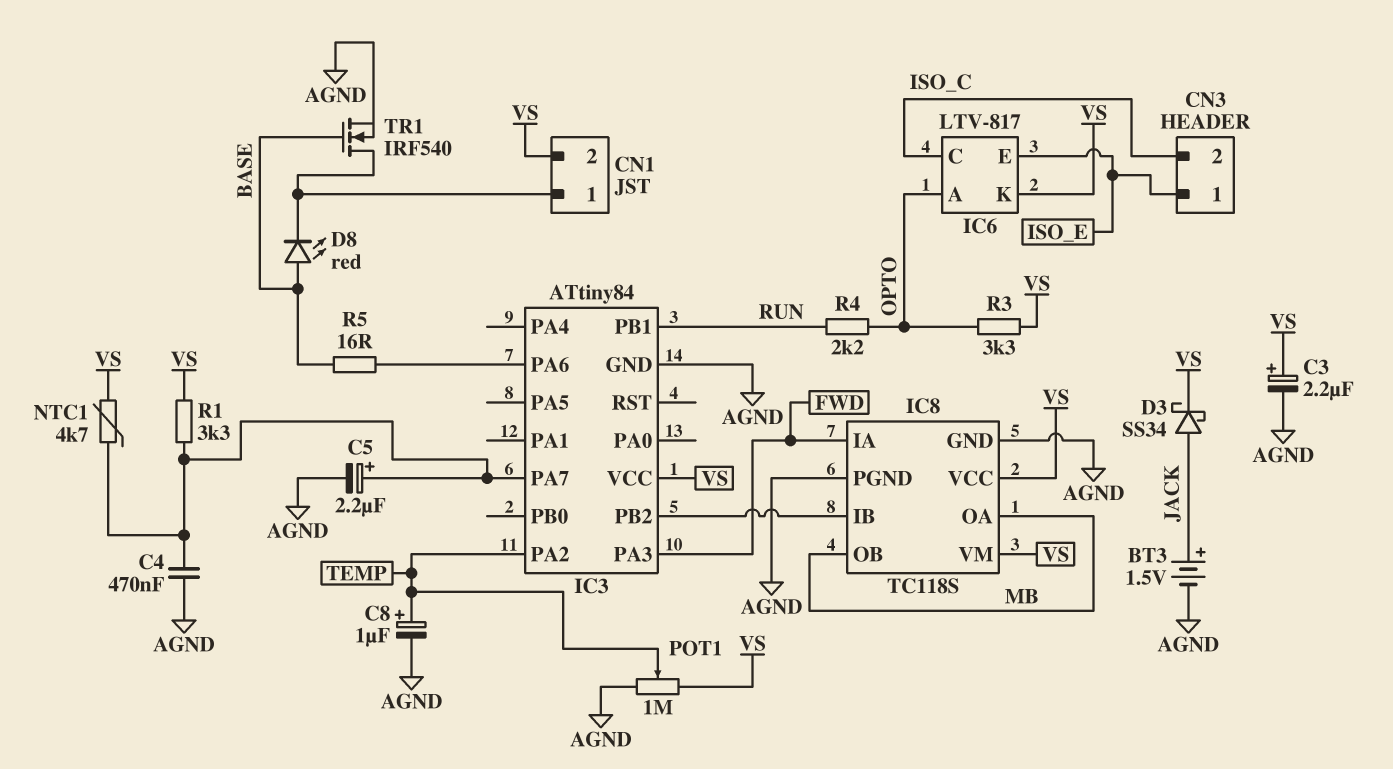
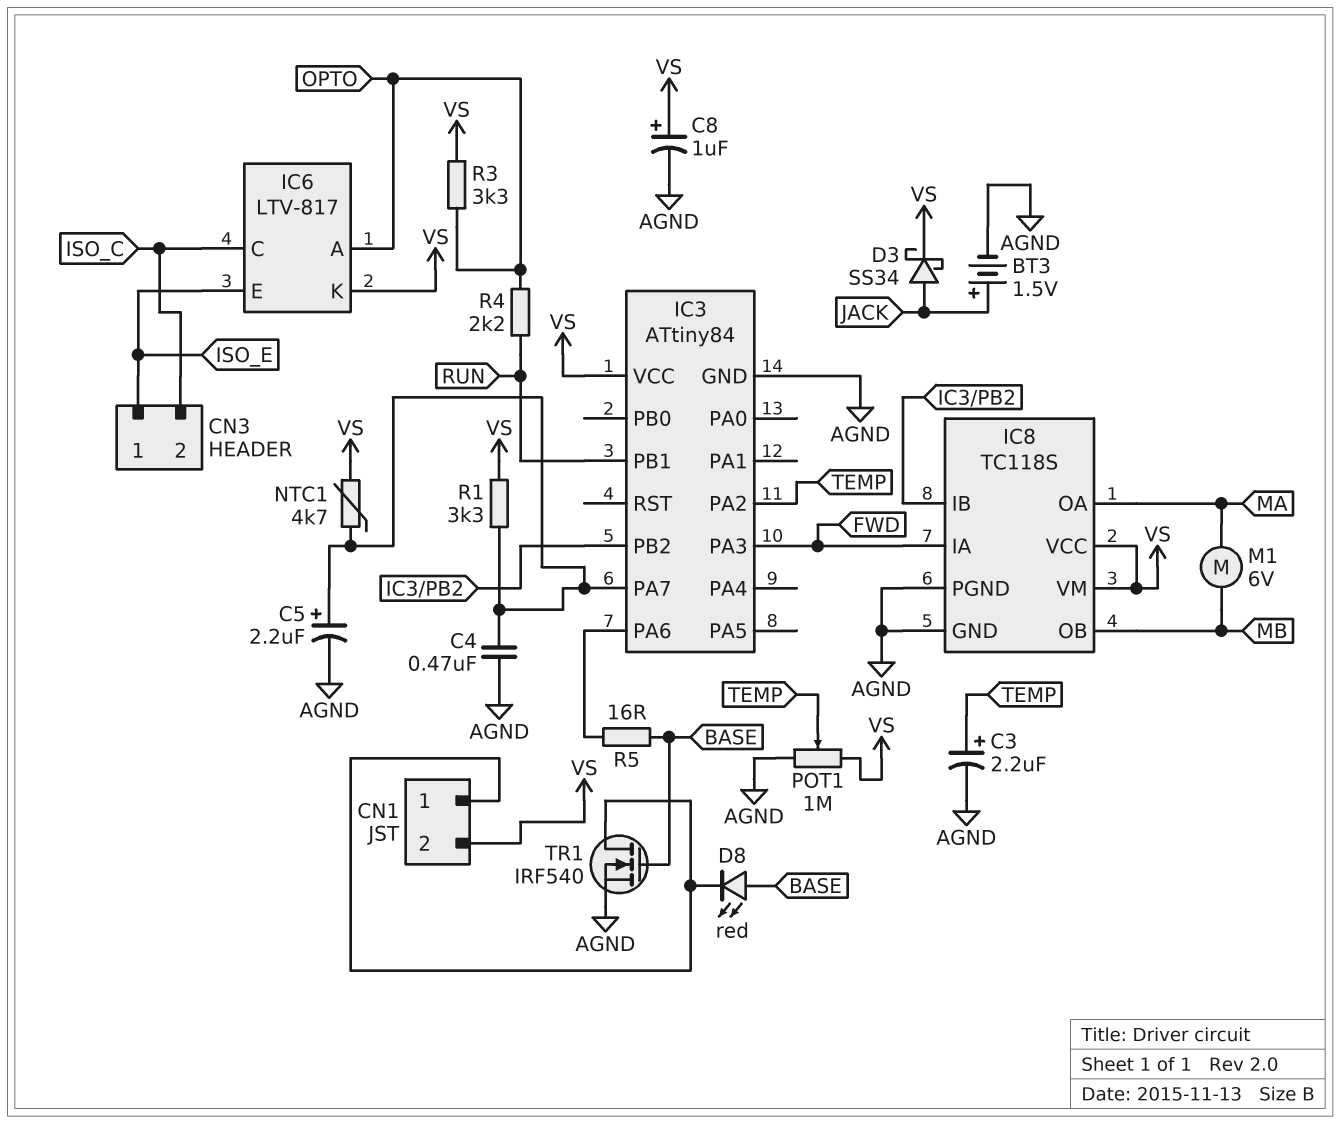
C3: 2.2uF (plus VS, minus AGND) -> 2.2uF (plus TEMP, minus AGND)
C8: 1uF (plus TEMP, minus AGND) -> 1uF (plus VS, minus AGND)
IC8 pin OA: MB -> MA
M1: none -> motor 6V (MA, MB)

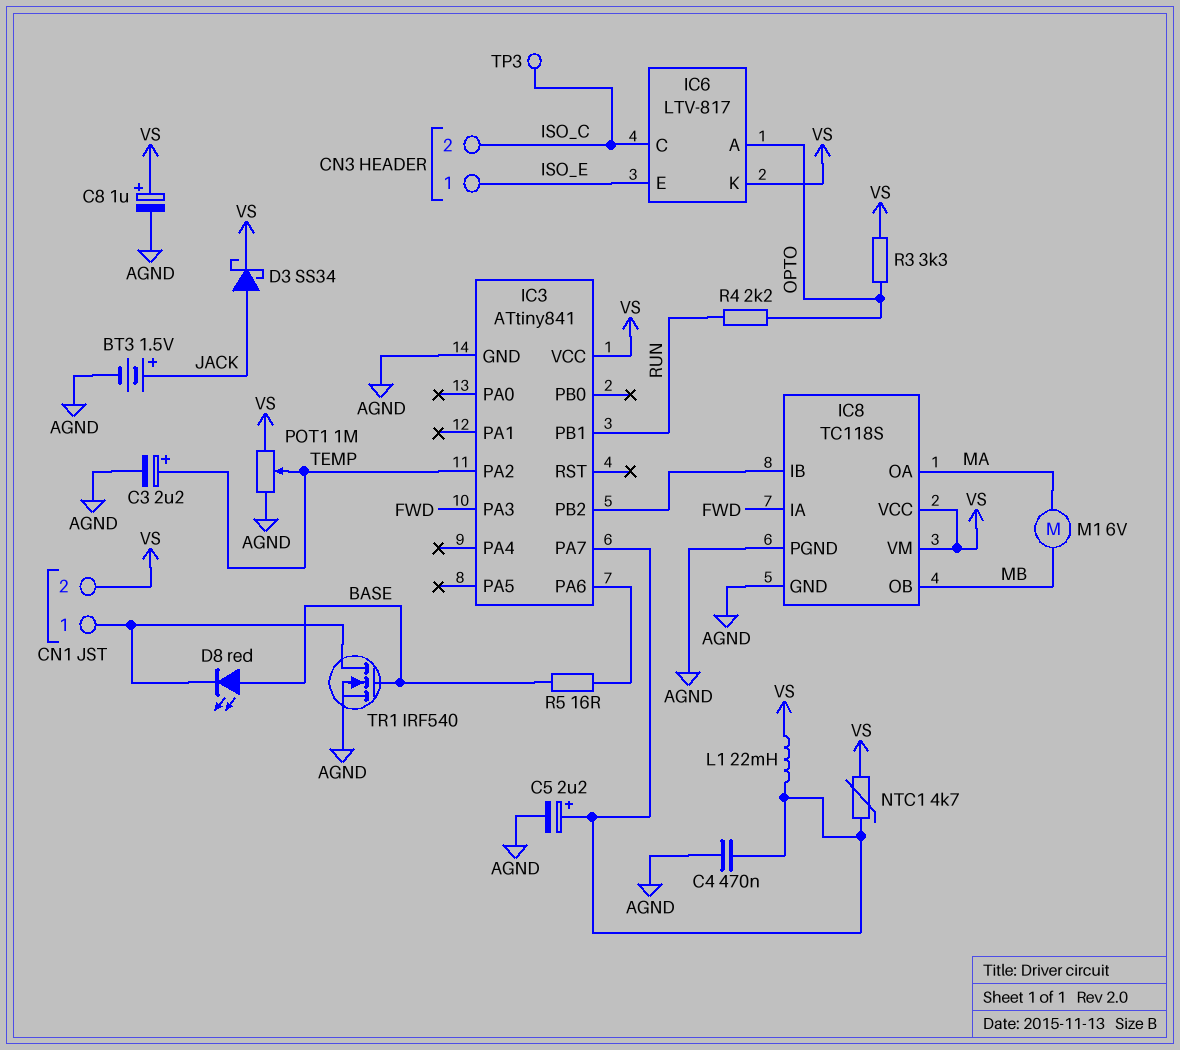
IC3: ATtiny84 -> ATtiny841
L1: none -> 22mH (IC3/PA7, VS)
R1: 3.3k (IC3/PA7, VS) -> none
TP3: none -> test point (ISO_C)

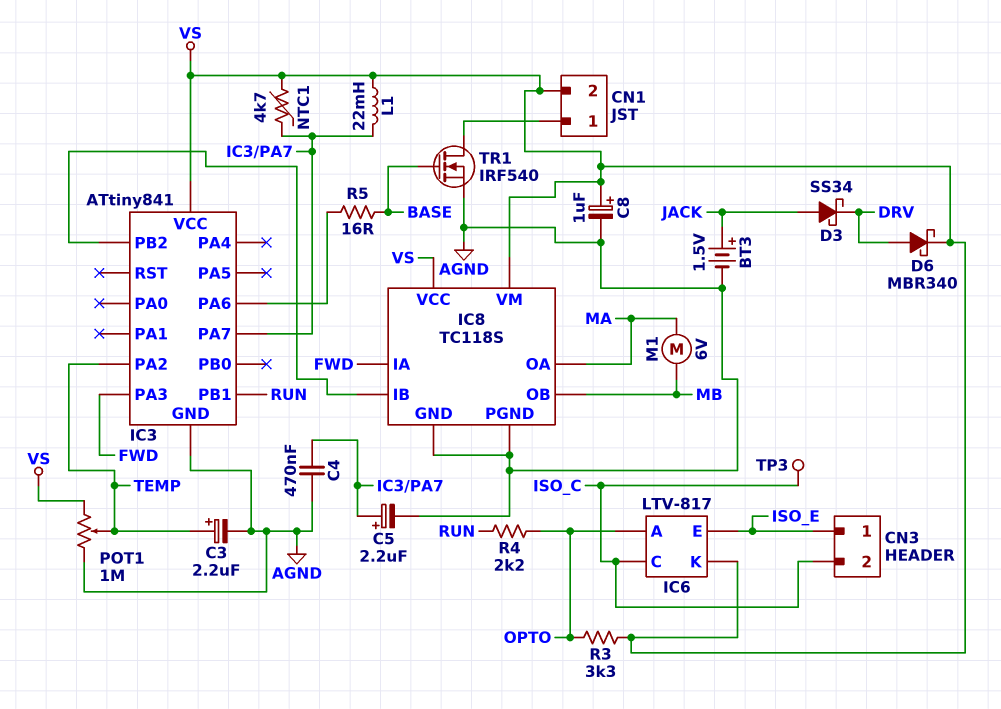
D3: schottky SS34 (A JACK, K VS) -> schottky SS34 (A JACK, K DRV)
D6: none -> schottky MBR340 (A DRV, K VS)
D8: LED red (A BASE, K CN1/1) -> none

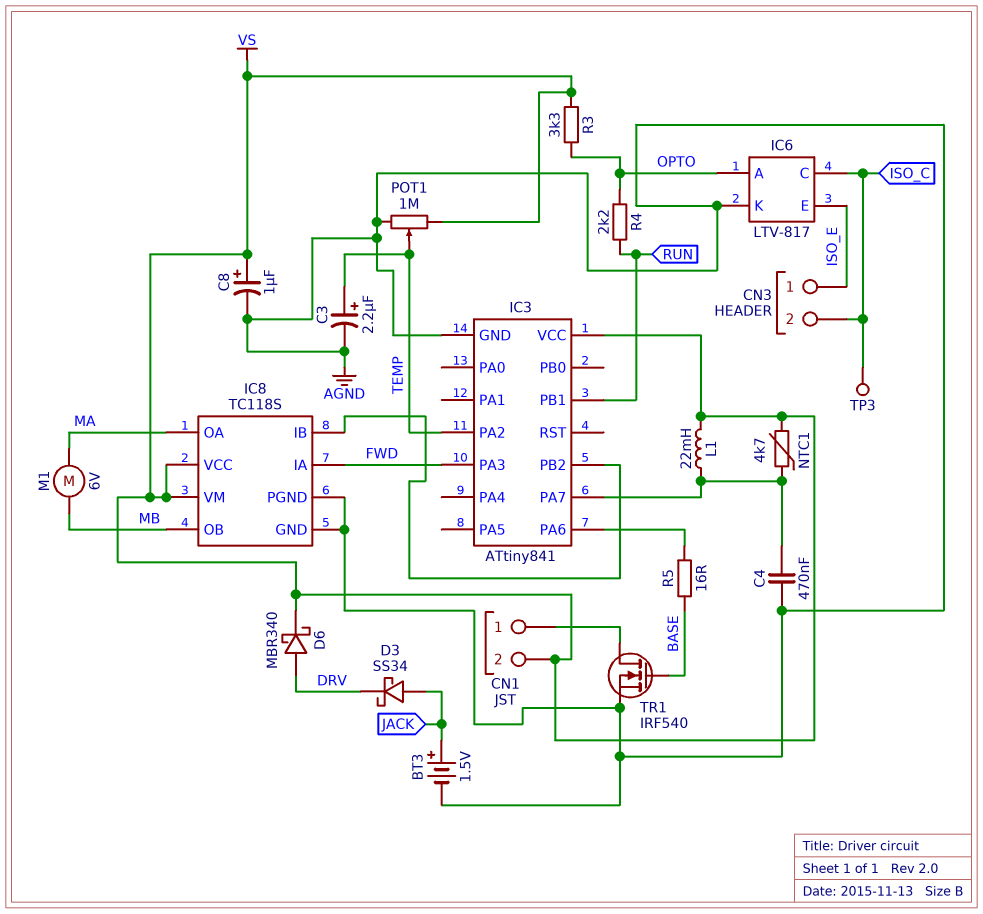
C5: 2.2uF (plus IC3/PA7, minus AGND) -> none
IC6 pin K: VS -> AGND

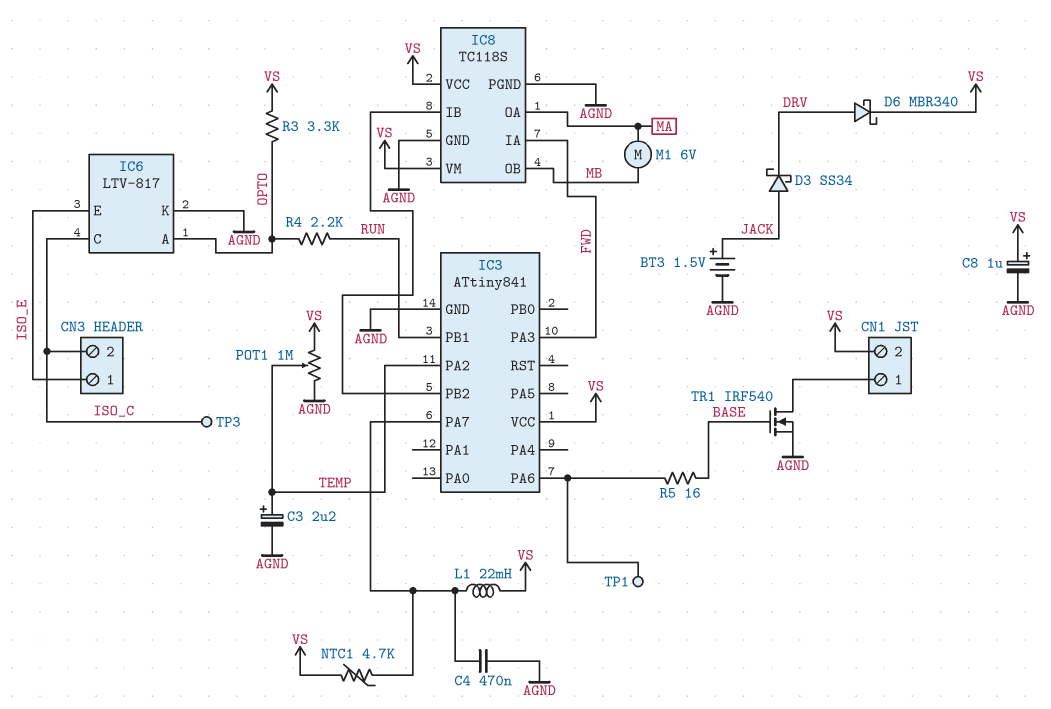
TP1: none -> test point (IC3/PA6)

